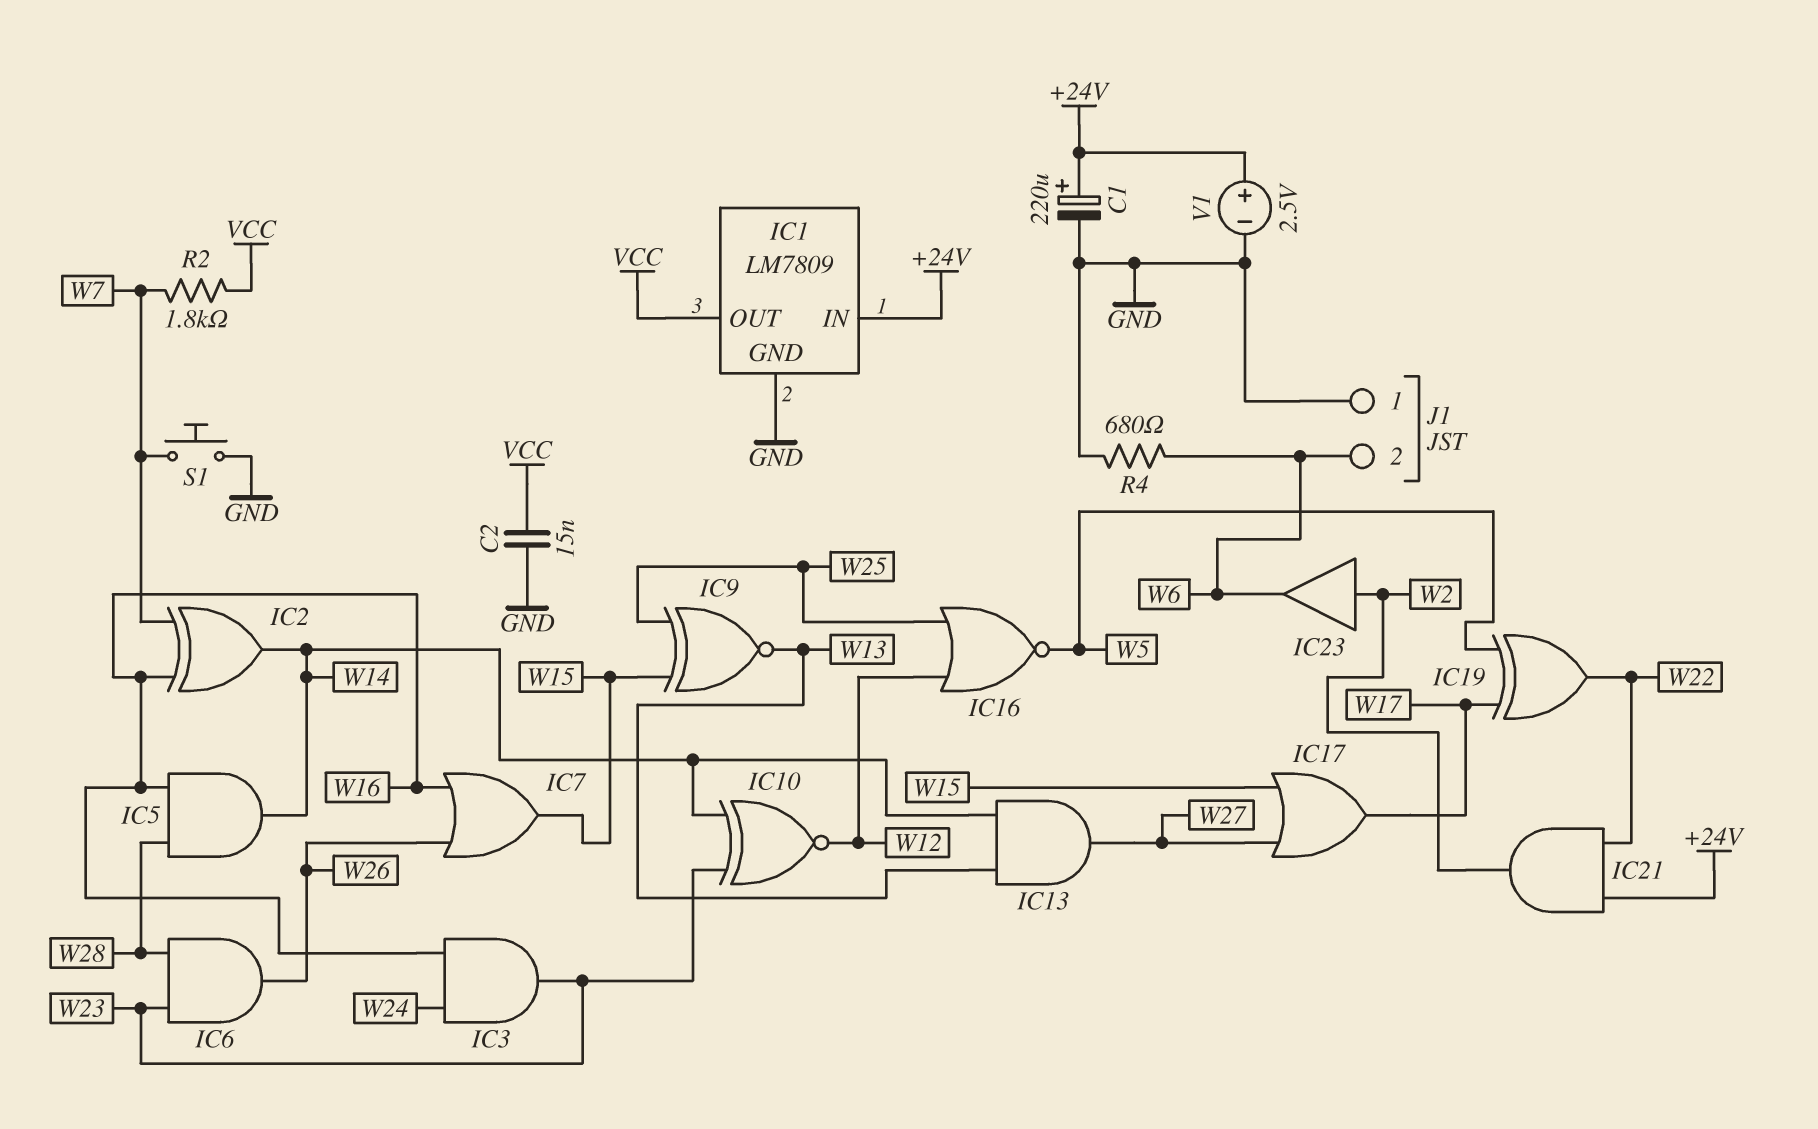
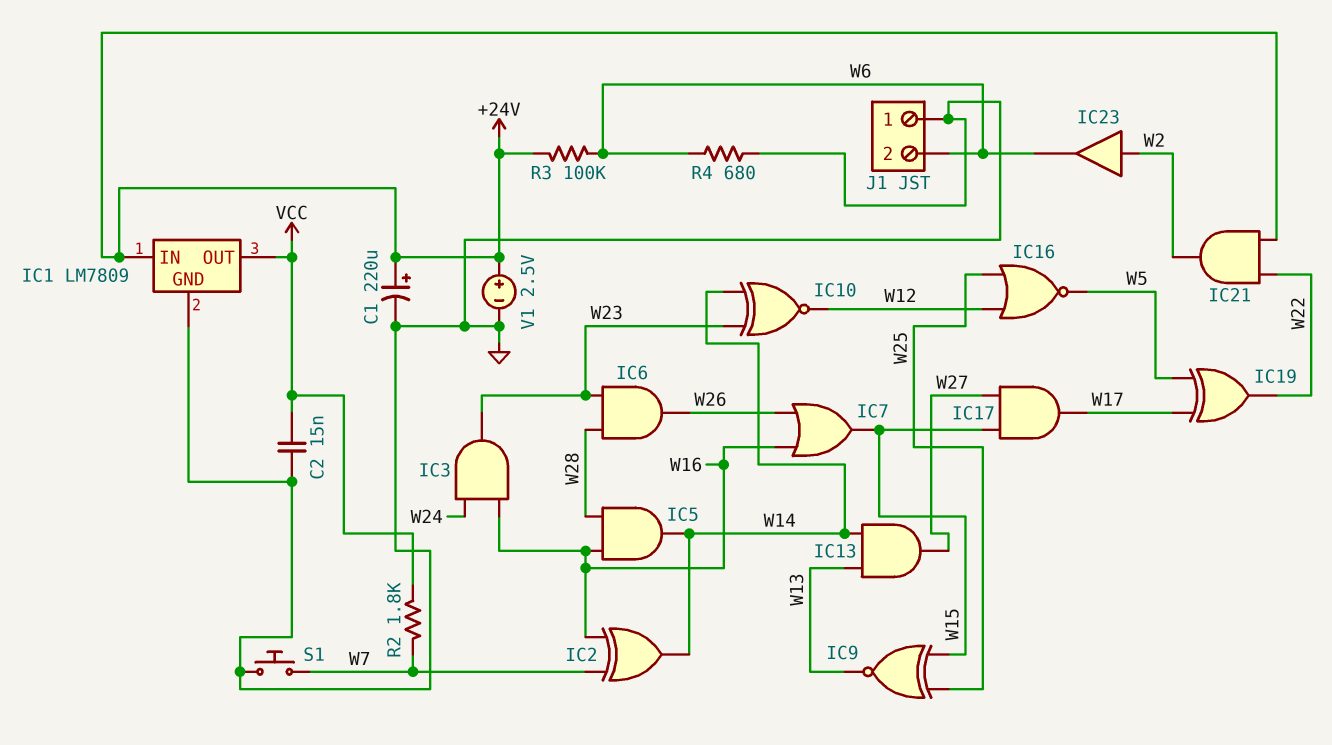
IC17: OR (in W15, in W27, out W17) -> AND (in W15, in W27, out W17)
R3: none -> 100k (+24V, W6)

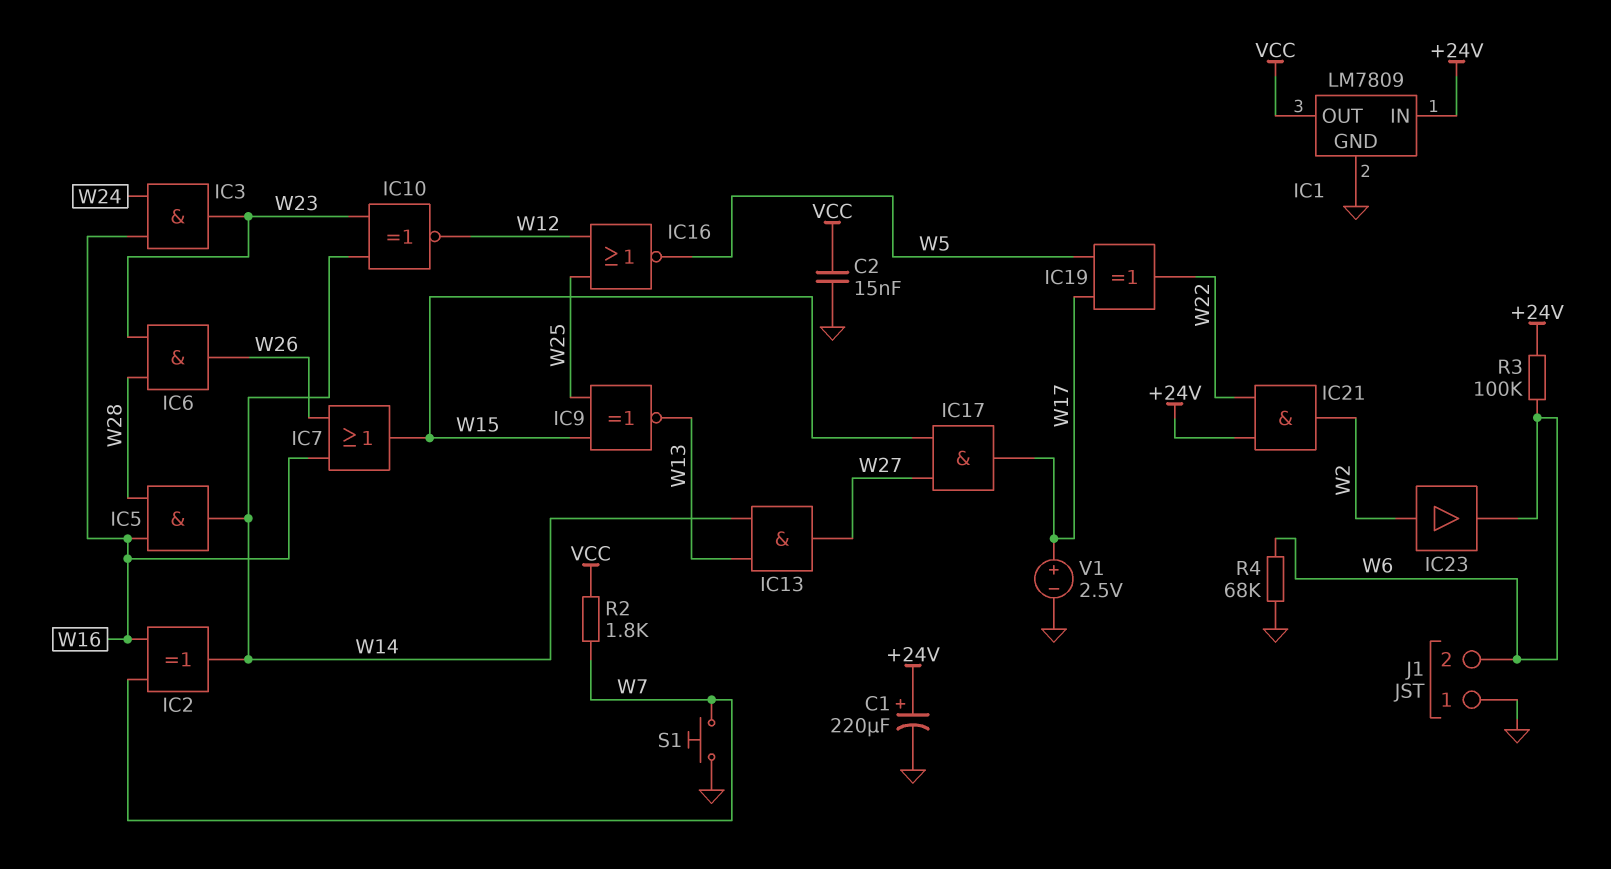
R4: 680 (GND, W6) -> 68k (GND, W6)
V1: 2.5V (plus +24V, minus GND) -> 2.5V (plus W17, minus GND)

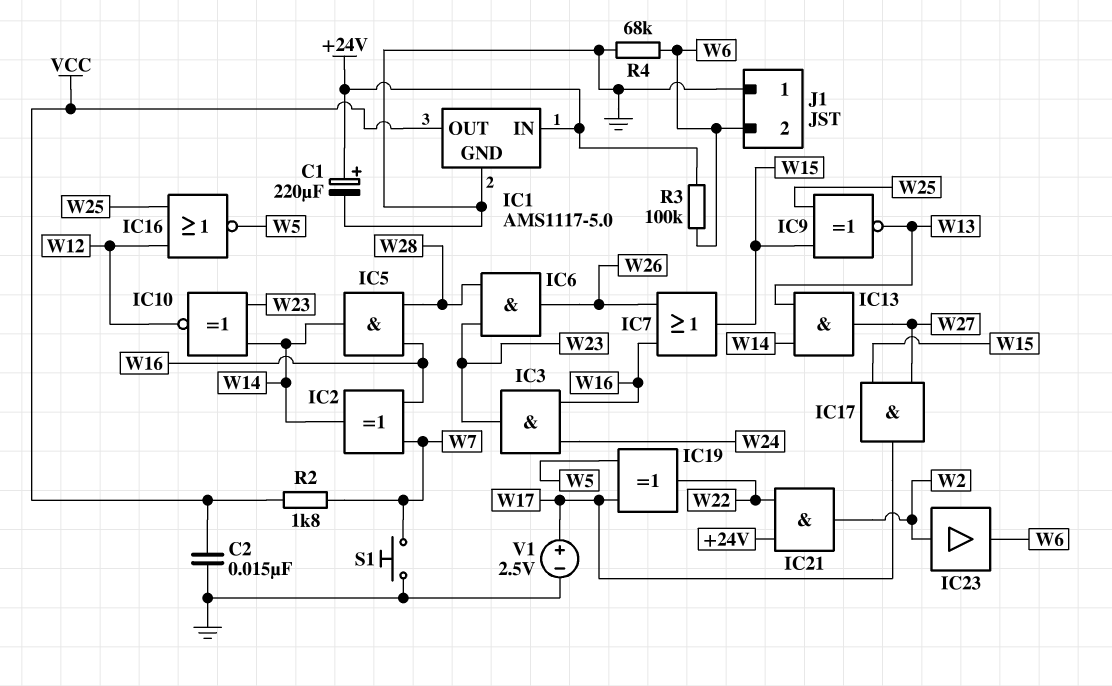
IC1: LM7809 -> AMS1117-5.0

